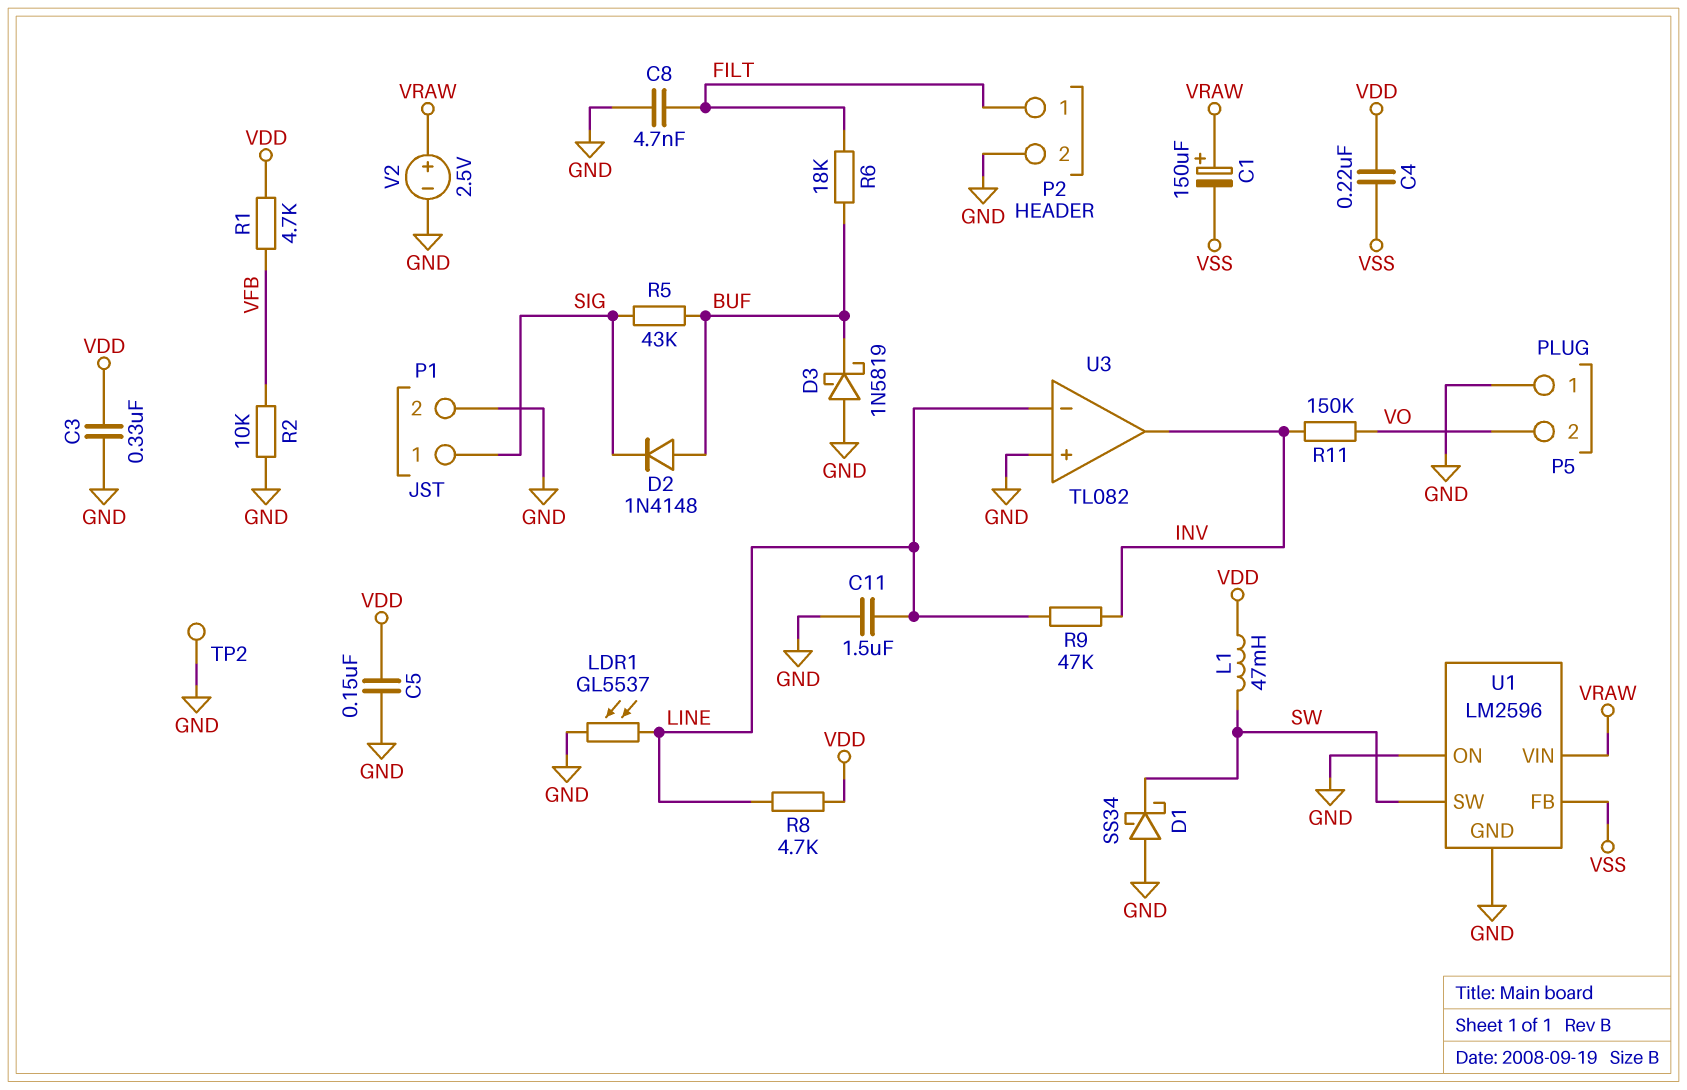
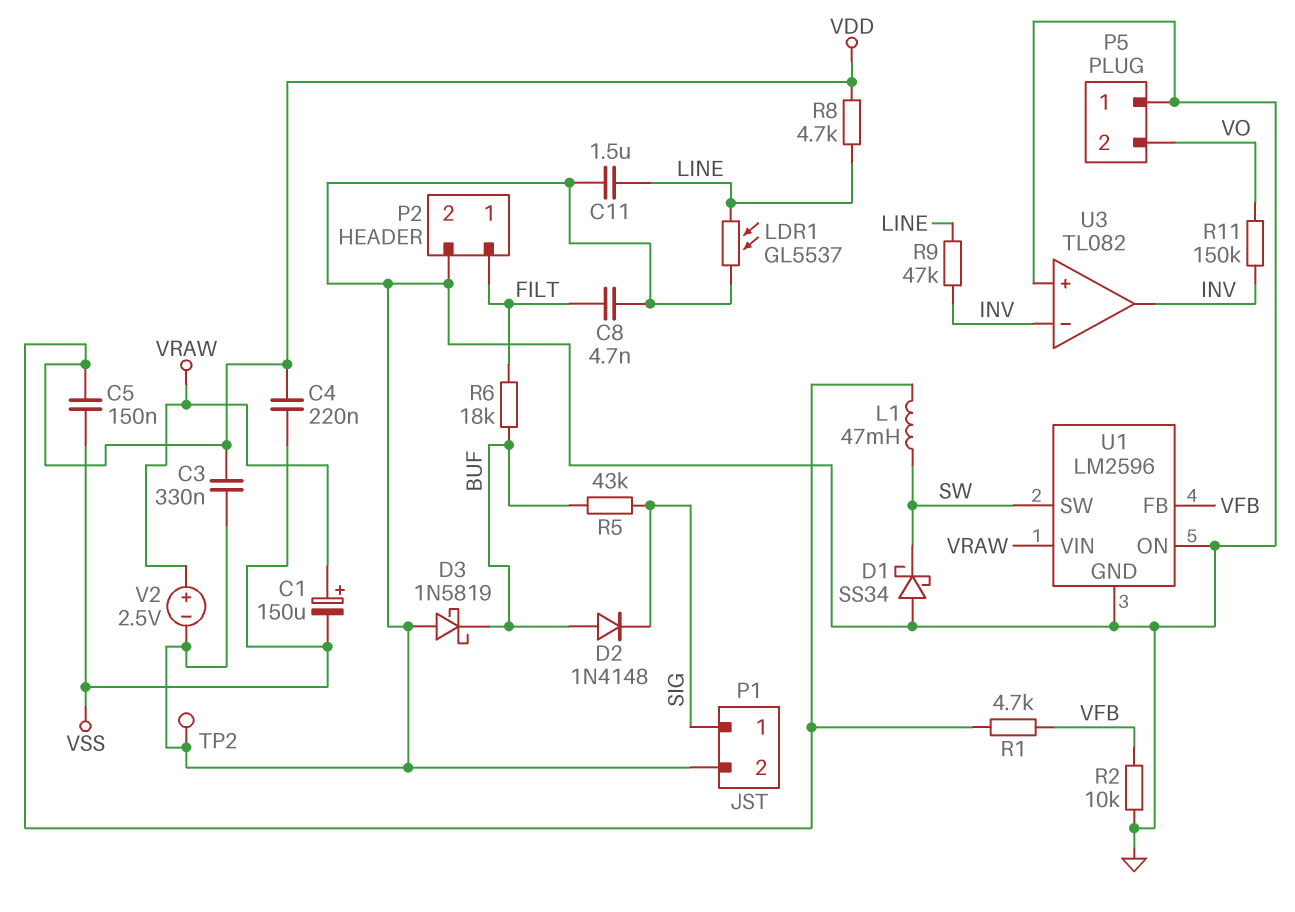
C5: 150nF (GND, VDD) -> 150nF (VDD, VSS)
U1 pin FB: VSS -> VFB
U3 pin in-: LINE -> INV

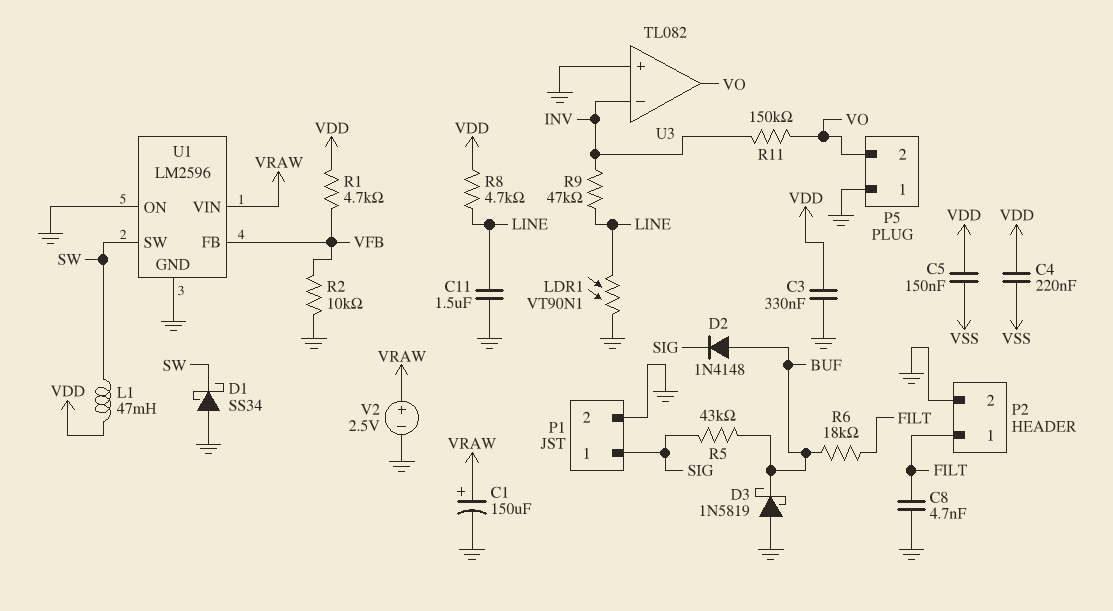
C1: 150uF (plus VRAW, minus VSS) -> 150uF (plus VRAW, minus GND)
LDR1: GL5537 (GND, LINE) -> VT90N1 (GND, LINE)
TP2: test point (GND) -> none
U3 pin out: INV -> VO

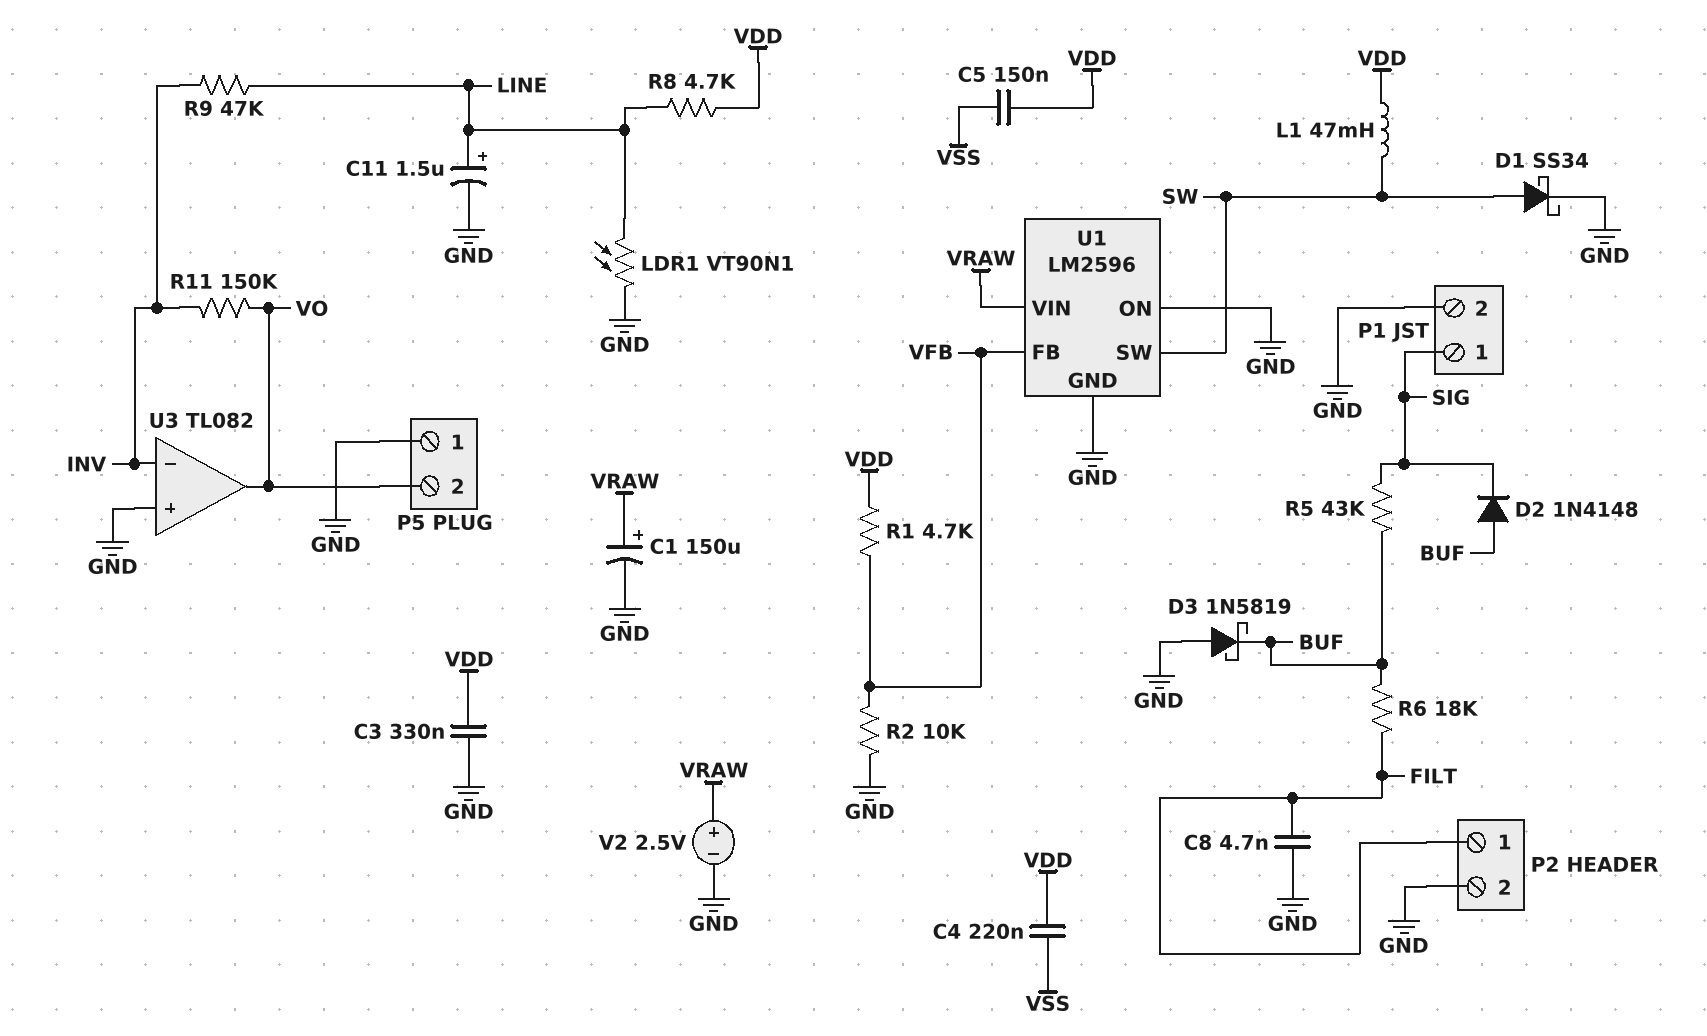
C11: 1.5uF (GND, LINE) -> 1.5uF (plus LINE, minus GND)
D1: schottky SS34 (A GND, K SW) -> schottky SS34 (A SW, K GND)

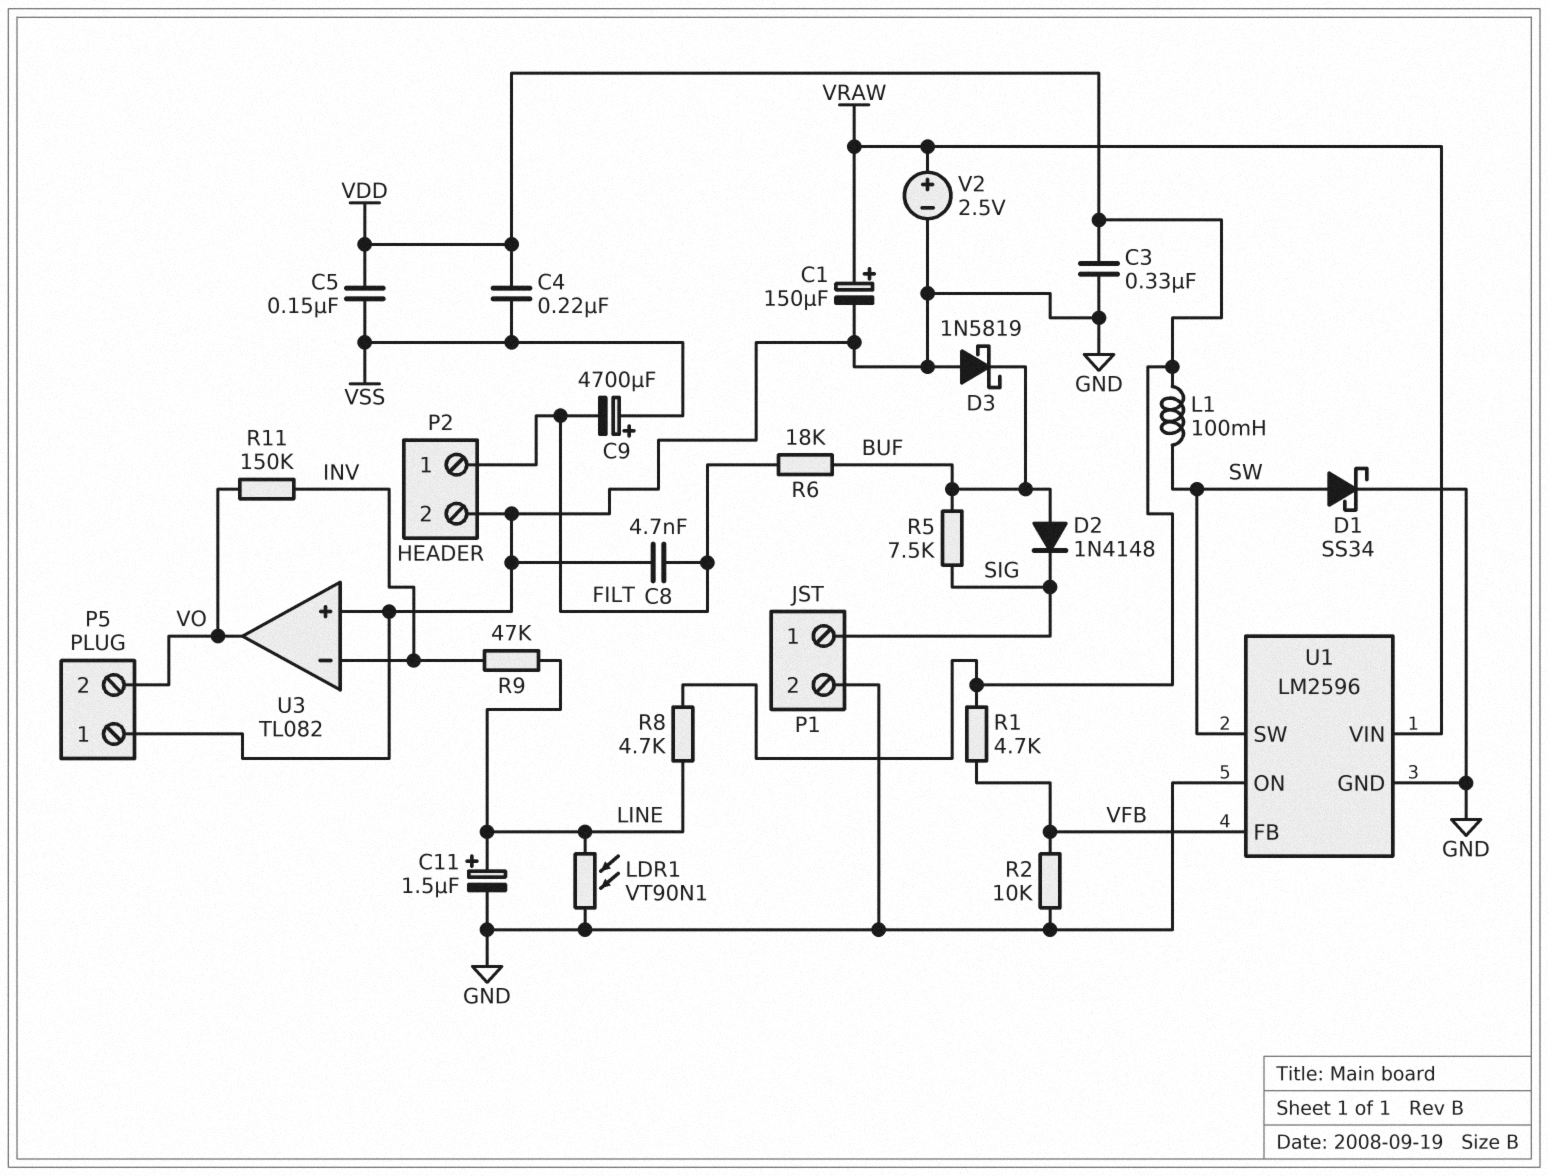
C9: none -> 4700uF (plus VSS, minus FILT)
L1: 47mH (SW, VDD) -> 100mH (SW, VDD)
R5: 43k (BUF, SIG) -> 7.5k (BUF, SIG)

